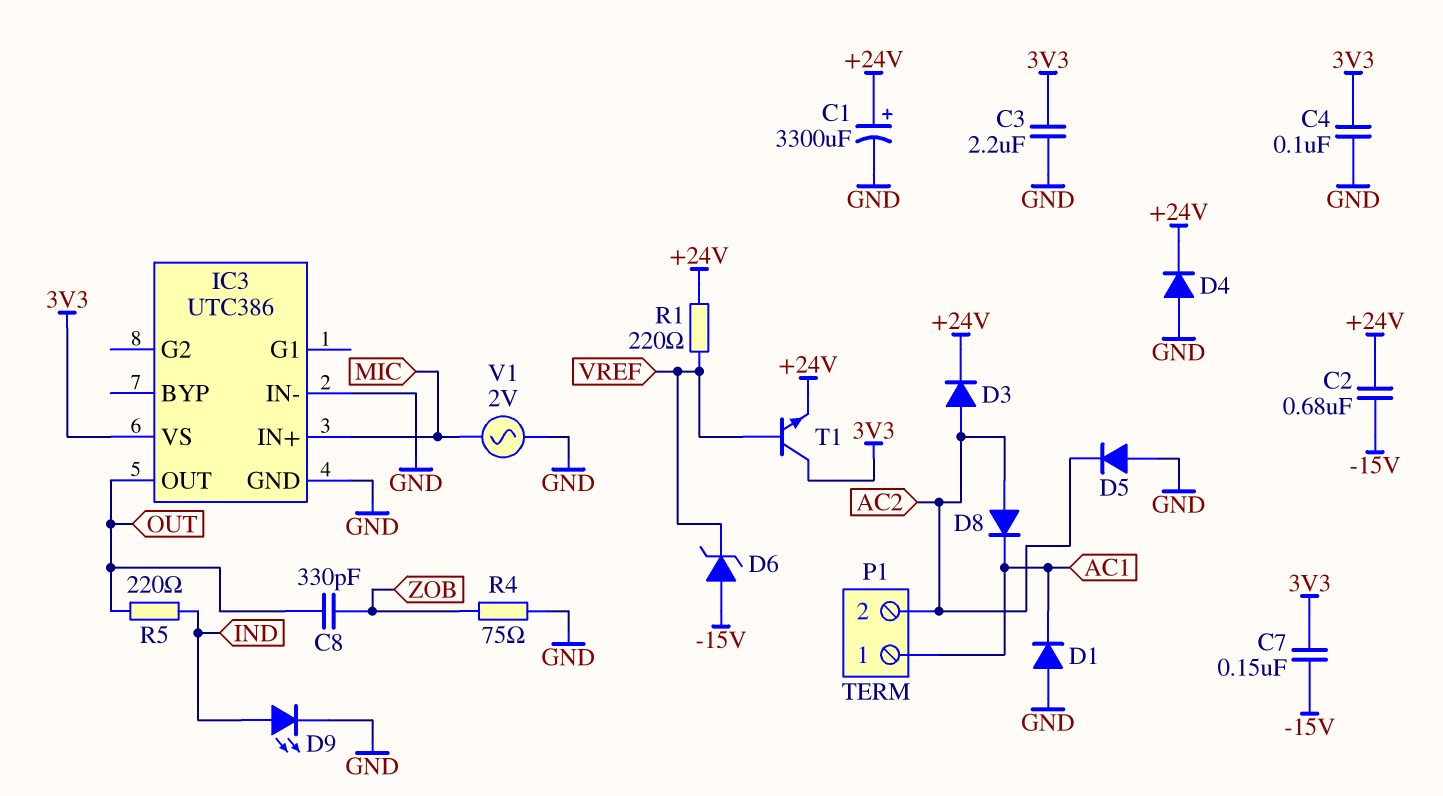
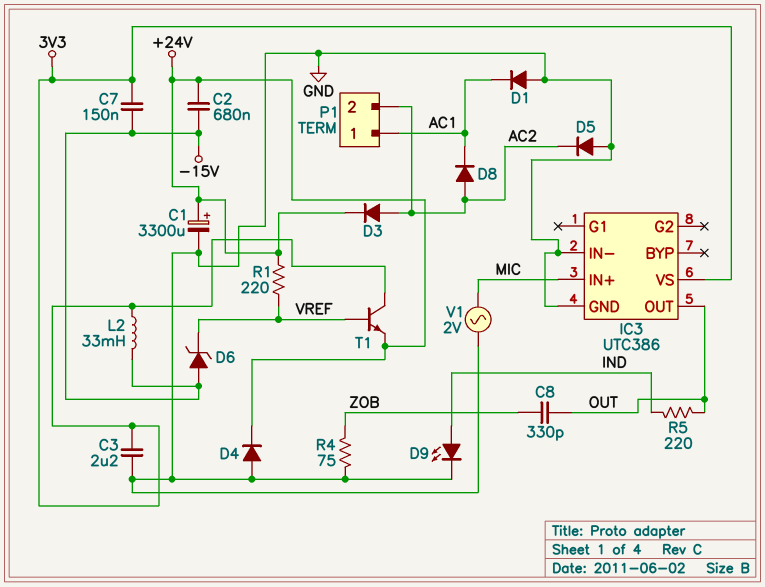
C4: 100nF (3V3, GND) -> none
L2: none -> 33mH (-15V, 3V3)

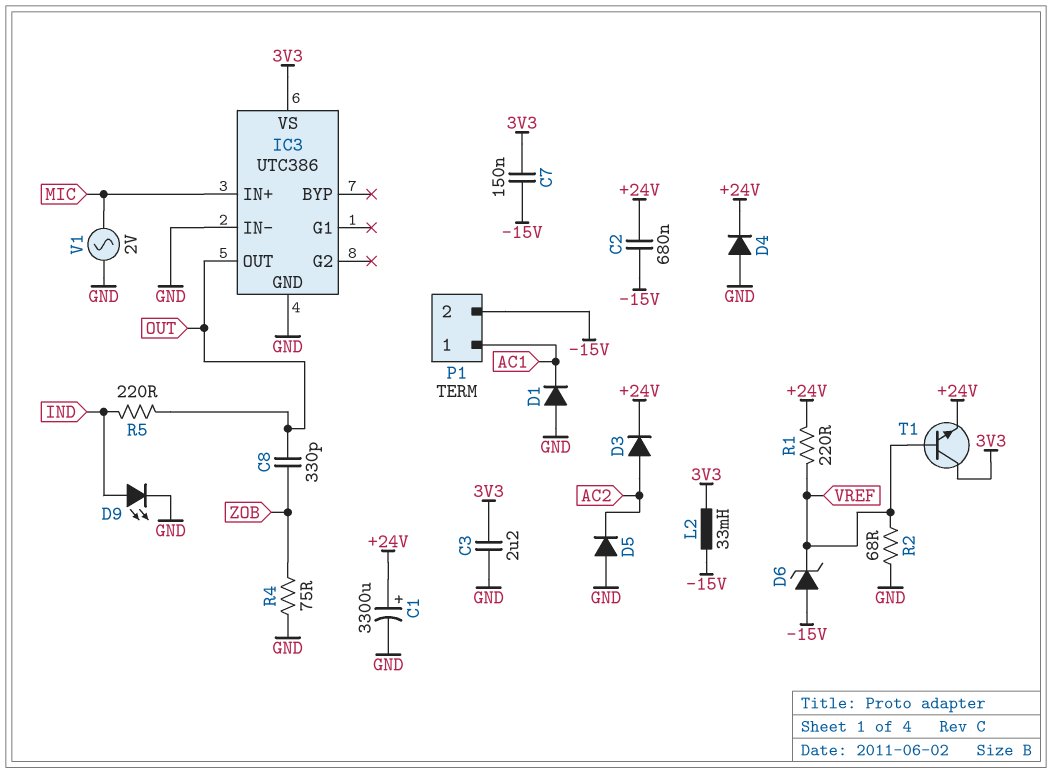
D8: diode (A AC2, K AC1) -> none
P1 pin 2: AC2 -> -15V
R2: none -> 68 (GND, VREF)

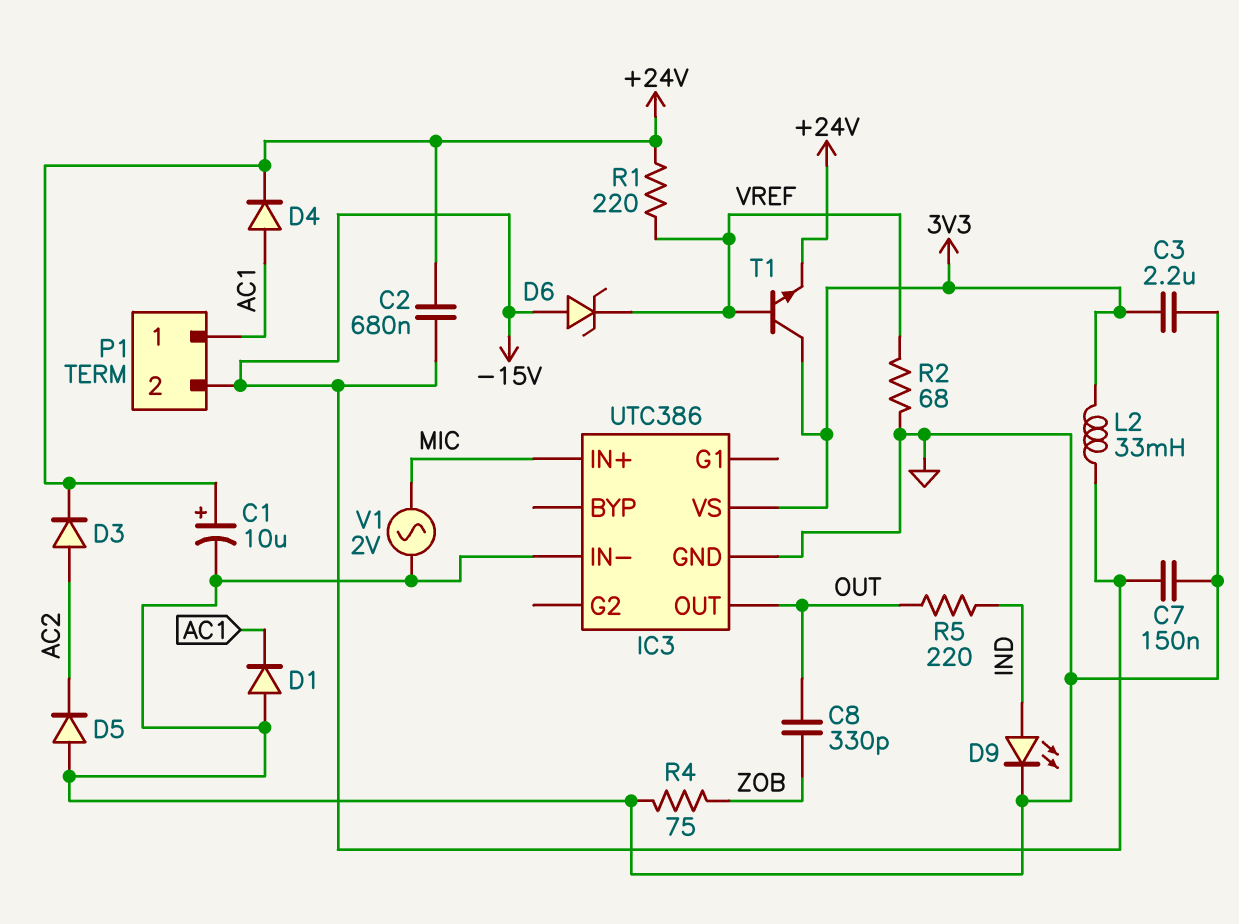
C1: 3300uF (plus +24V, minus GND) -> 10uF (plus +24V, minus GND)
C7: 150nF (-15V, 3V3) -> 150nF (-15V, GND)
D4: diode (A GND, K +24V) -> diode (A AC1, K +24V)

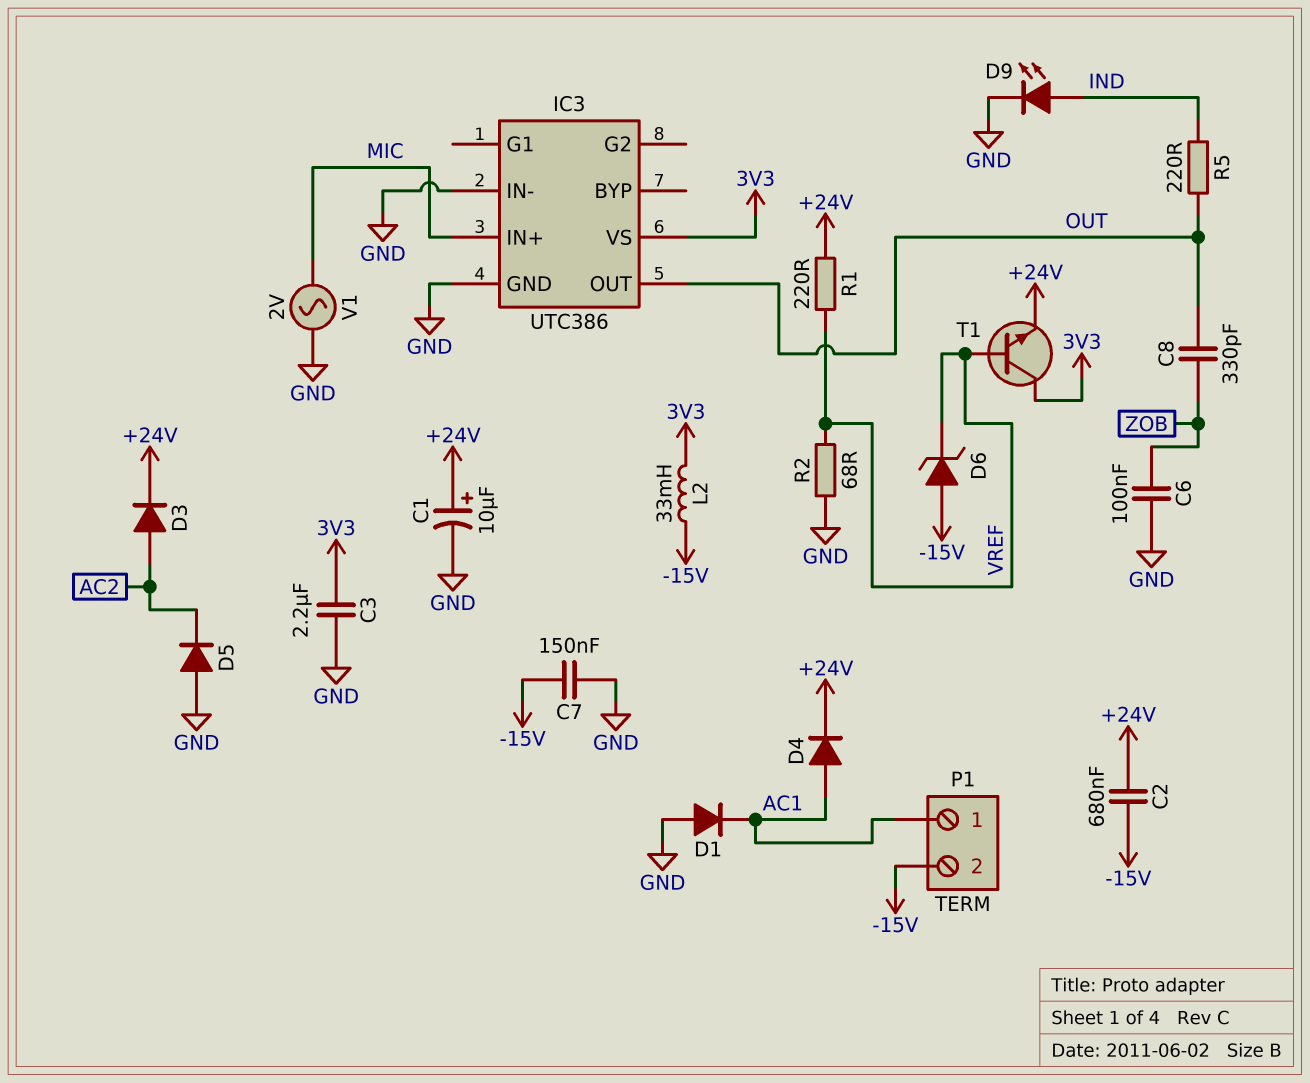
C6: none -> 100nF (GND, ZOB)
R4: 75 (GND, ZOB) -> none

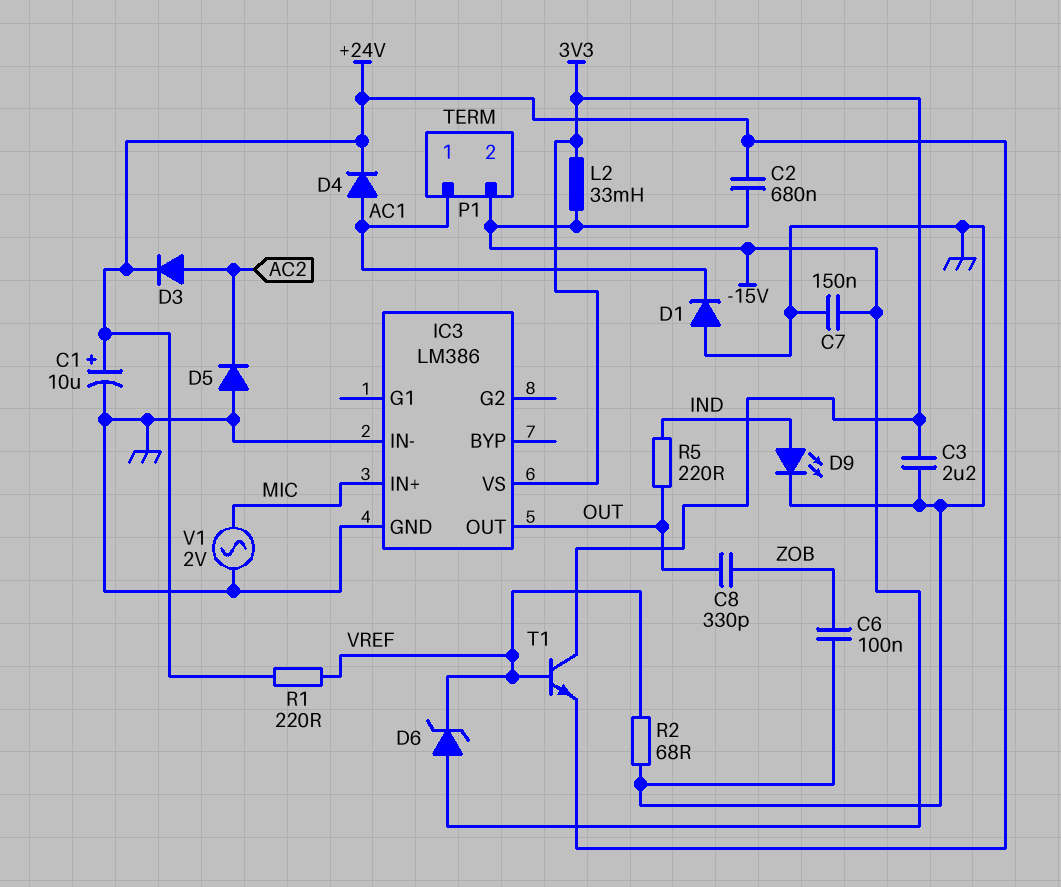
IC3: UTC386 -> LM386

